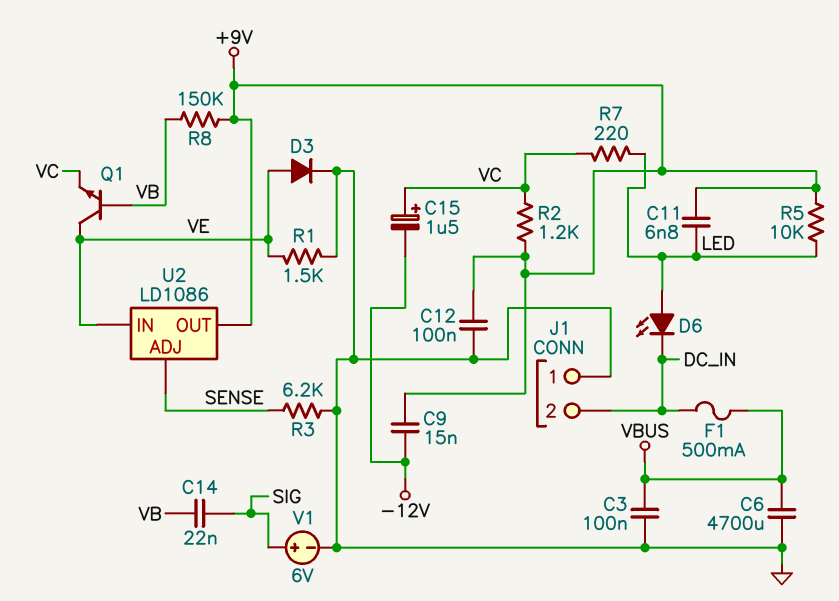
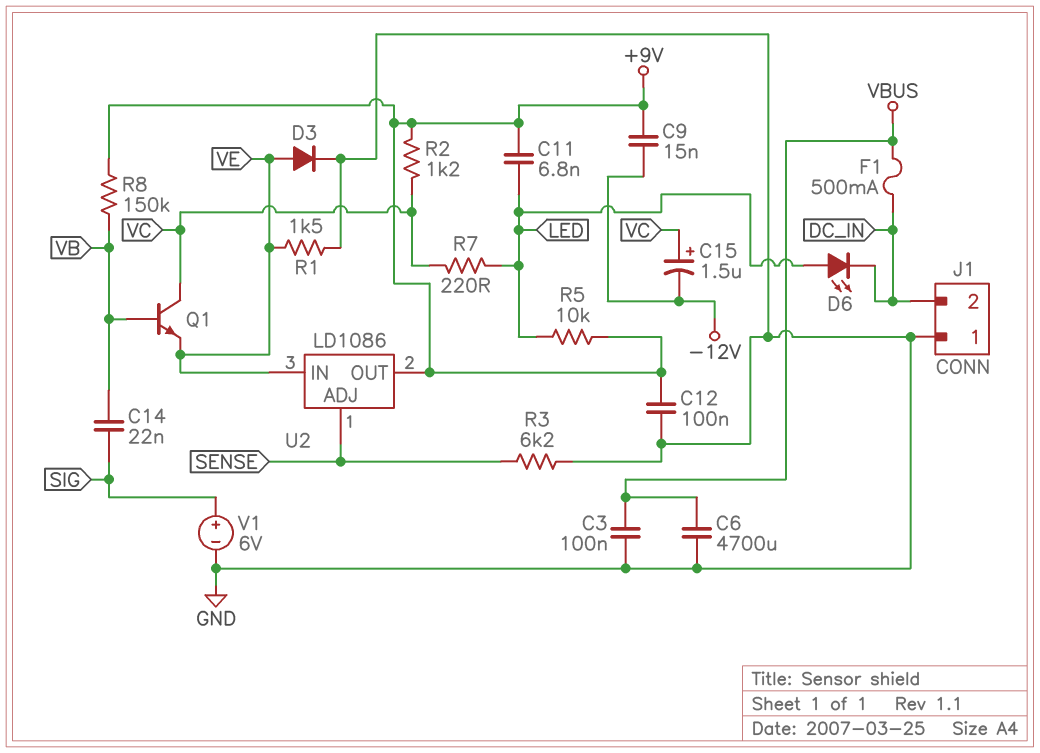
Q1: NPN (B VB, C VE, E VC) -> NPN (B VB, C VC, E VE)

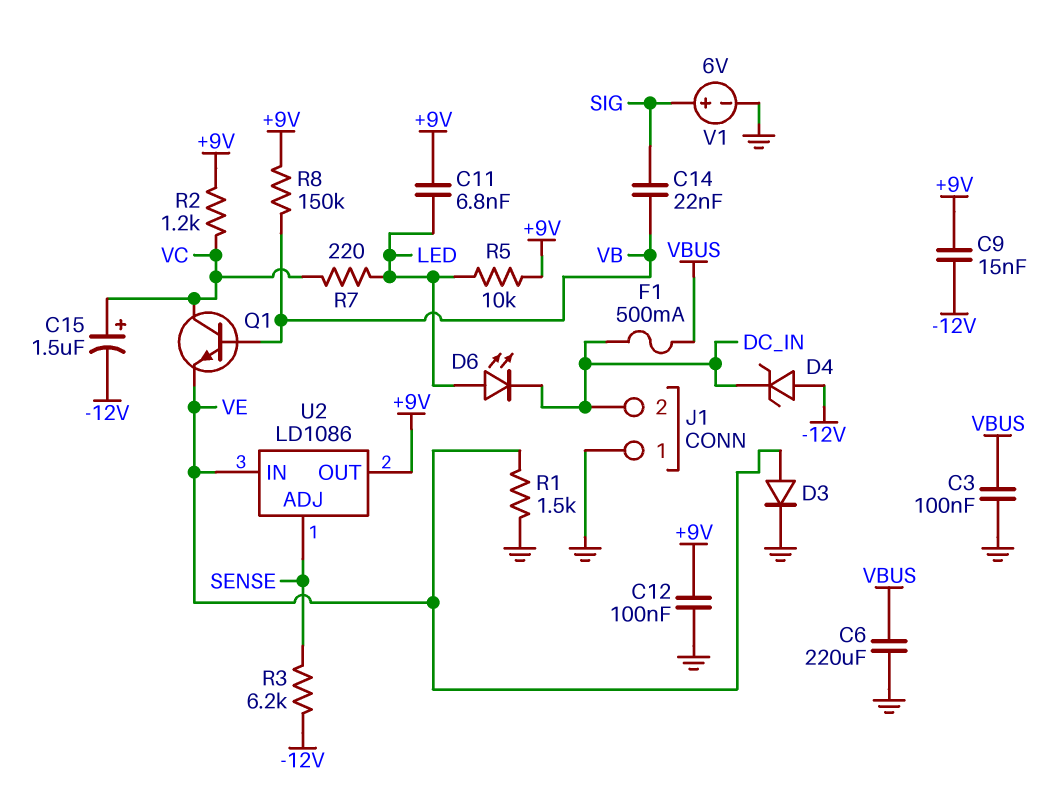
C6: 4700uF (GND, VBUS) -> 220uF (GND, VBUS)
D4: none -> zener (A -12V, K DC_IN)
R3: 6.2k (GND, SENSE) -> 6.2k (-12V, SENSE)

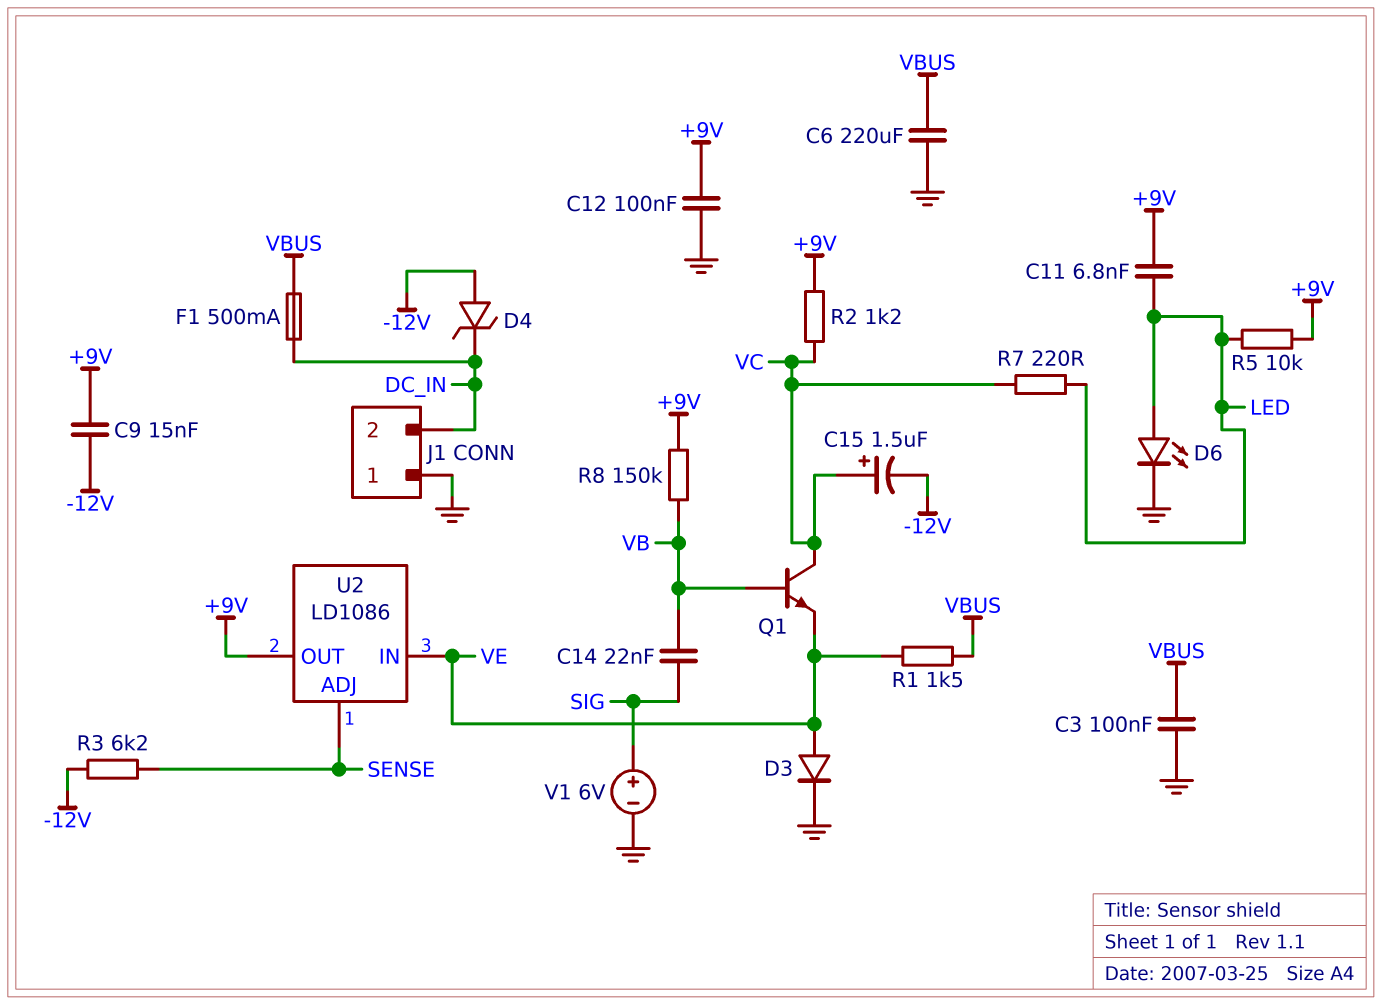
D6: LED (A LED, K DC_IN) -> LED (A LED, K GND)
R1: 1.5k (GND, VE) -> 1.5k (VBUS, VE)

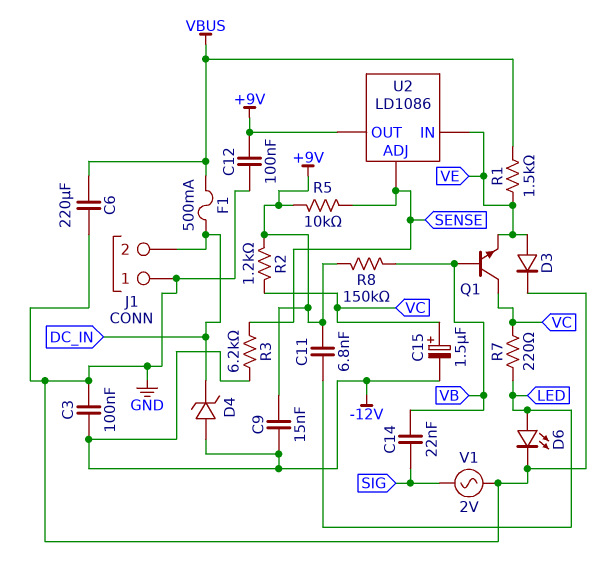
C3: 100nF (GND, VBUS) -> 100nF (-12V, GND)
R5: 10k (+9V, LED) -> 10k (+9V, SENSE)
V1: 6V (plus SIG, minus GND) -> AC 2V (GND, SIG)

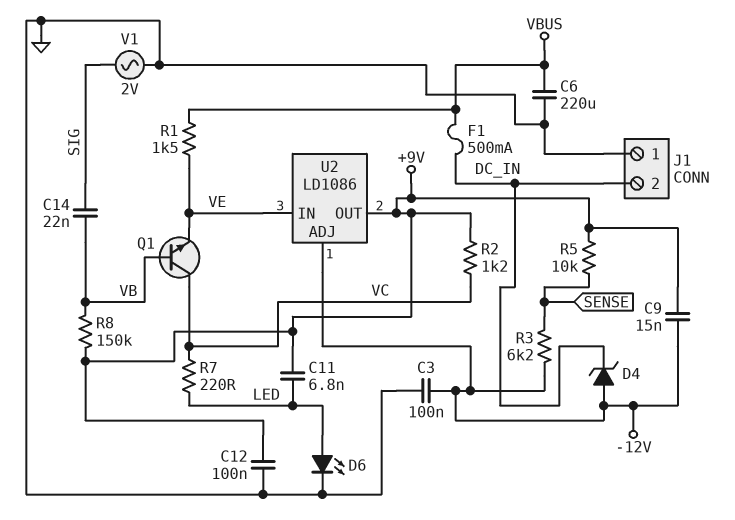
C15: 1.5uF (plus VC, minus -12V) -> none
D3: diode (A VE, K GND) -> none
U2 pin ADJ: SENSE -> -12V

